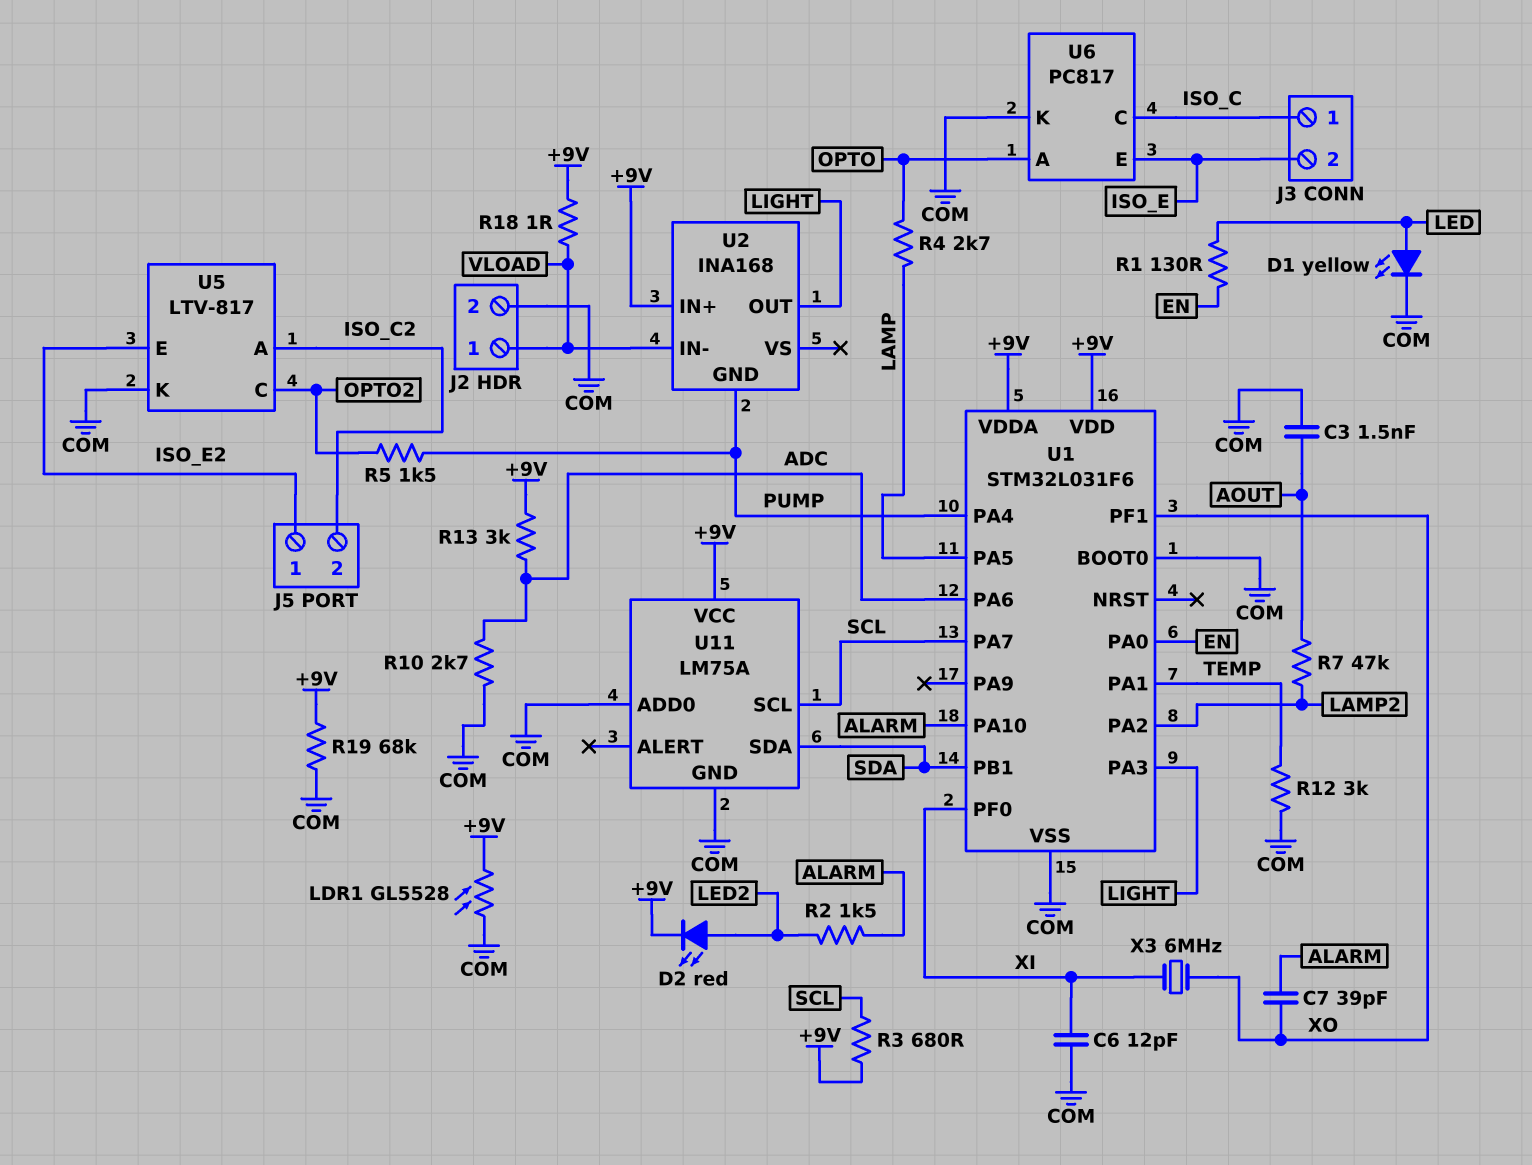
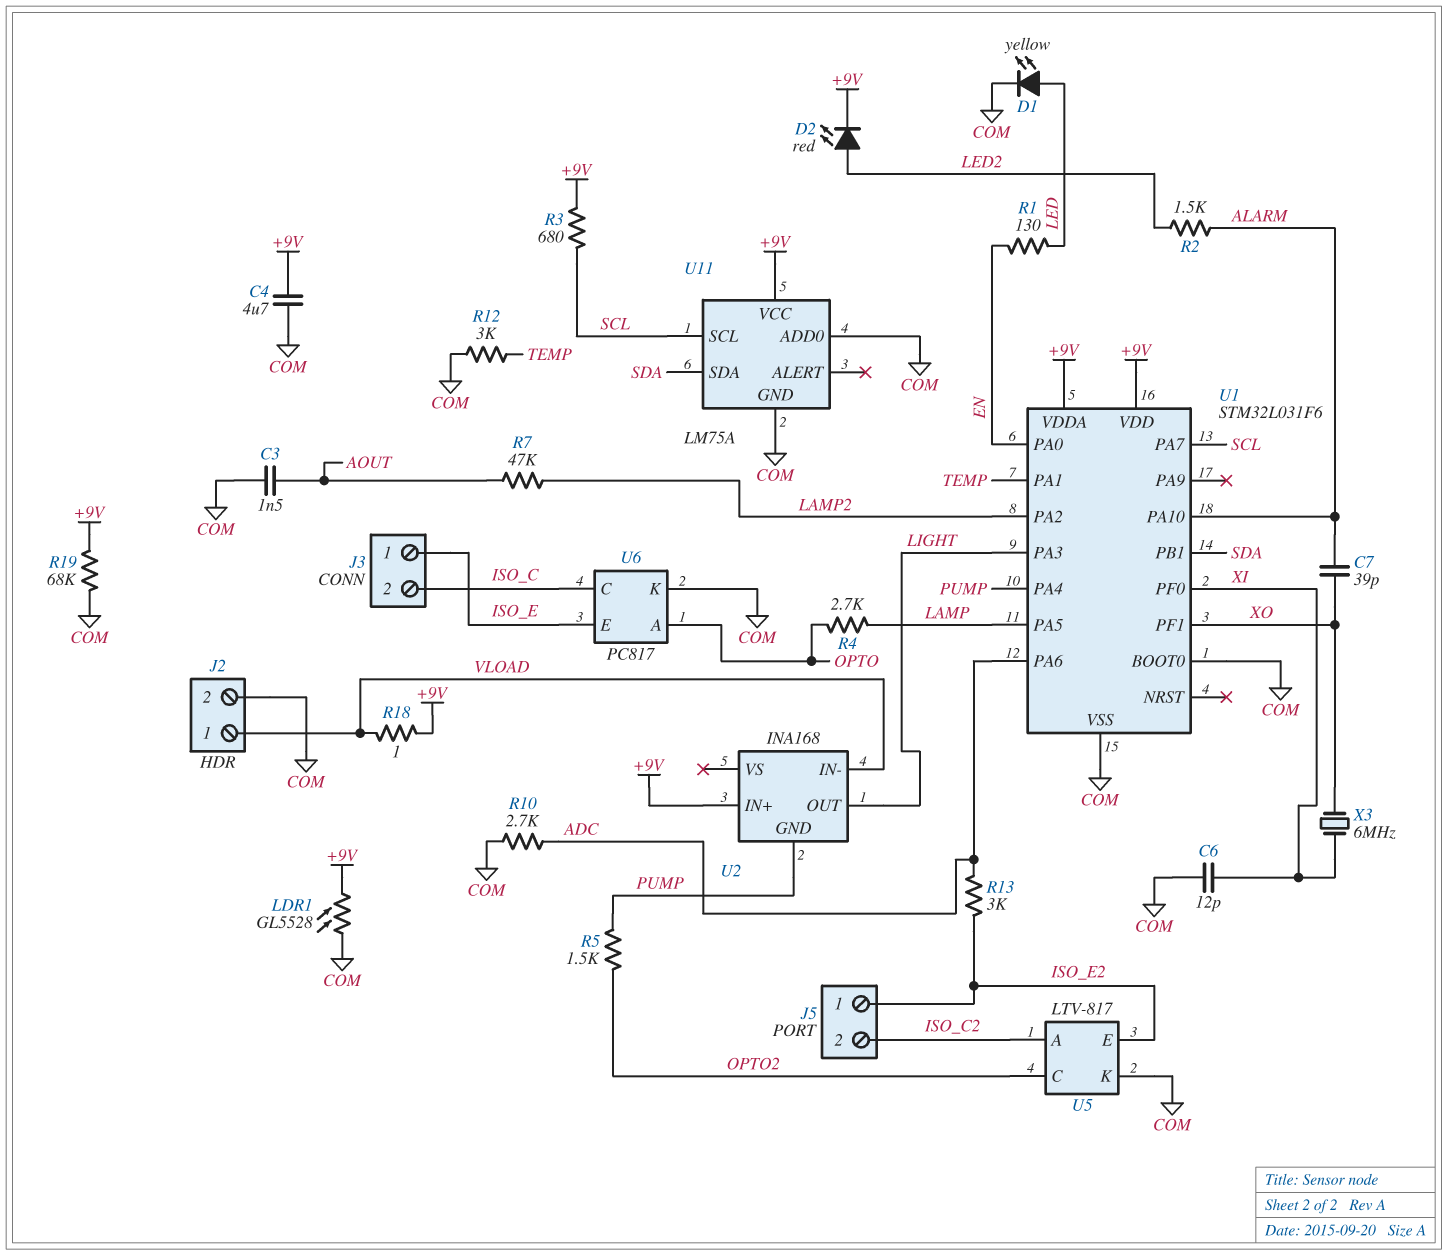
C4: none -> 4.7uF (+9V, COM)
J3 pin 1: ISO_C -> ISO_E
J3 pin 2: ISO_E -> ISO_C
R13: 3k (+9V, ADC) -> 3k (ADC, ISO_E2)

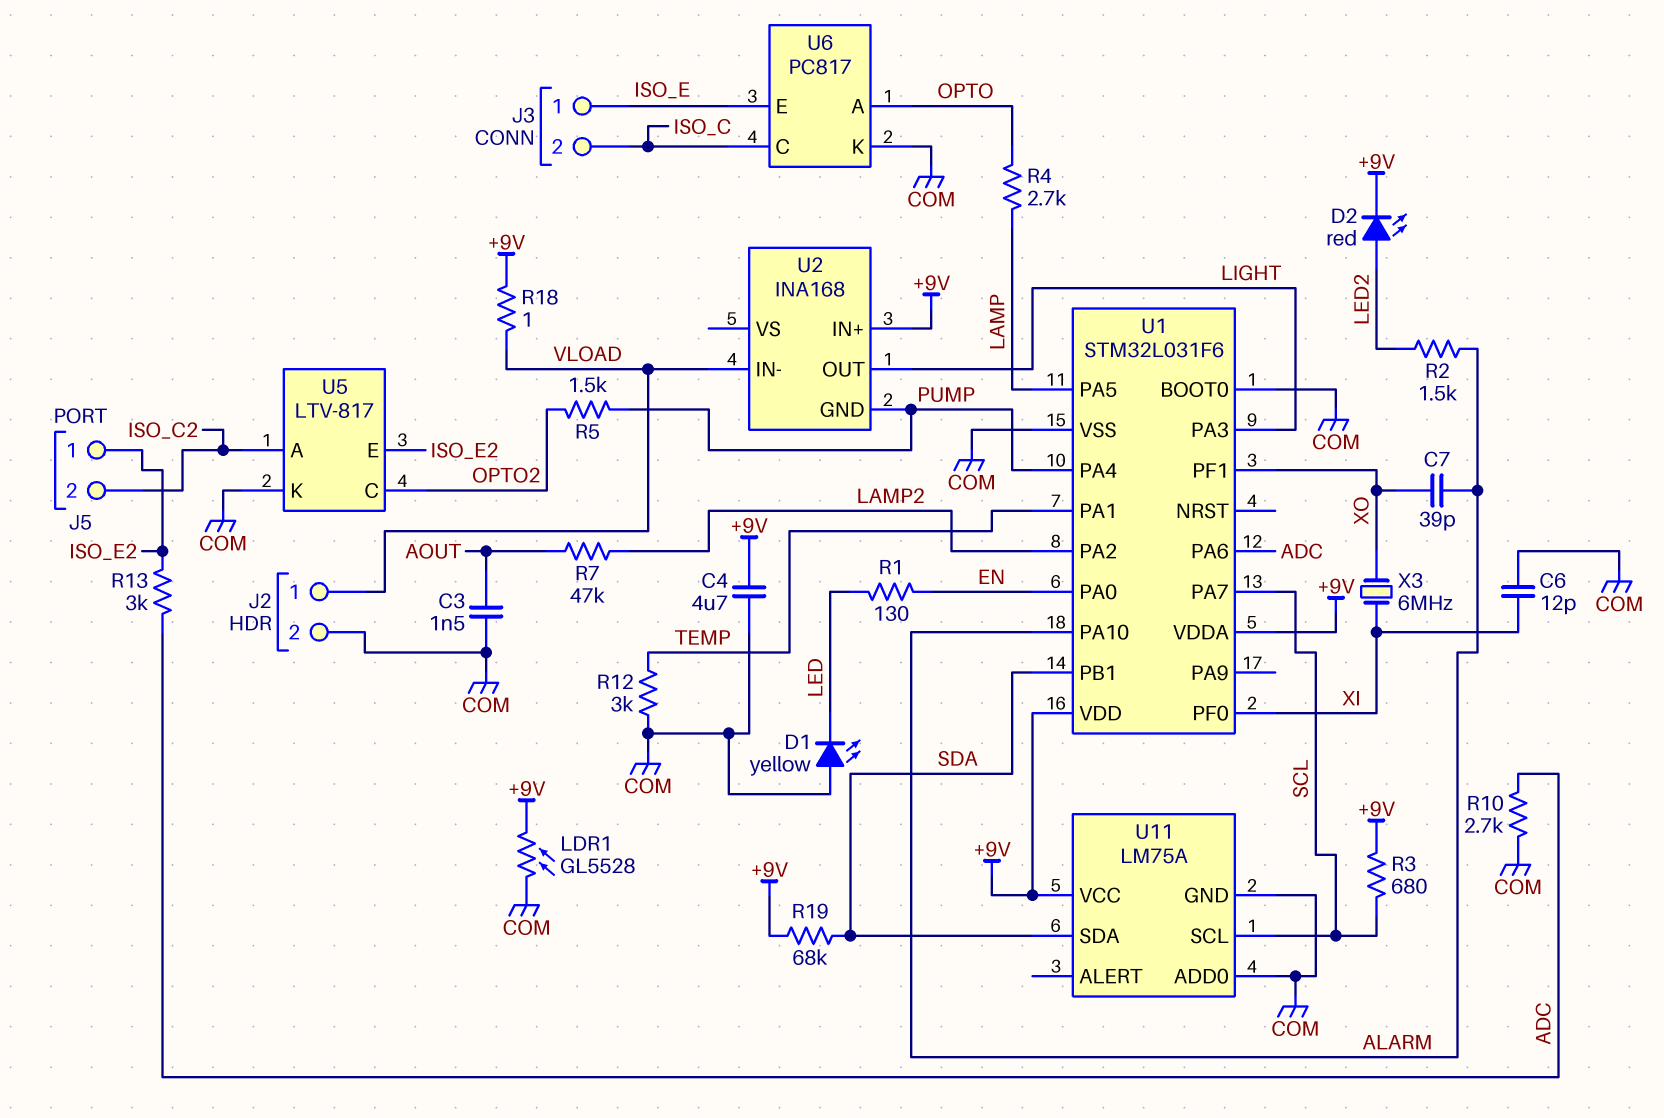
D1: LED yellow (A LED, K COM) -> LED yellow (A COM, K LED)
R19: 68k (+9V, COM) -> 68k (+9V, SDA)

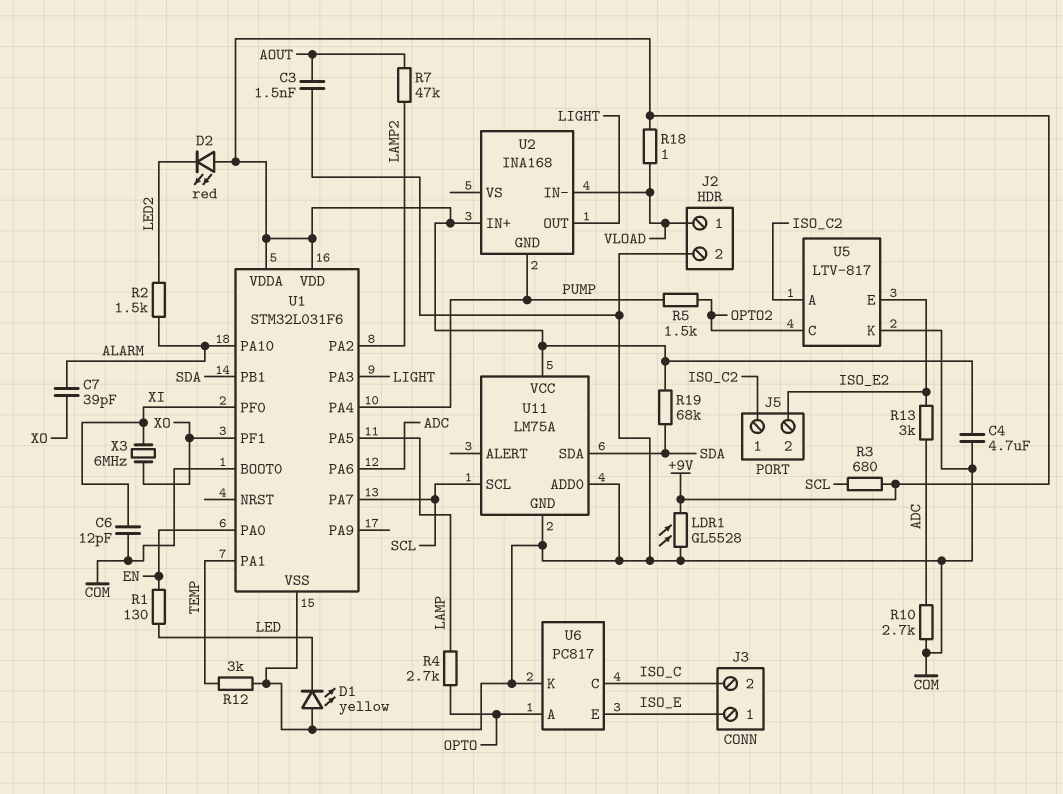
D2: LED red (A LED2, K +9V) -> LED red (A +9V, K LED2)
J5 pin 1: ISO_E2 -> ISO_C2
J5 pin 2: ISO_C2 -> ISO_E2

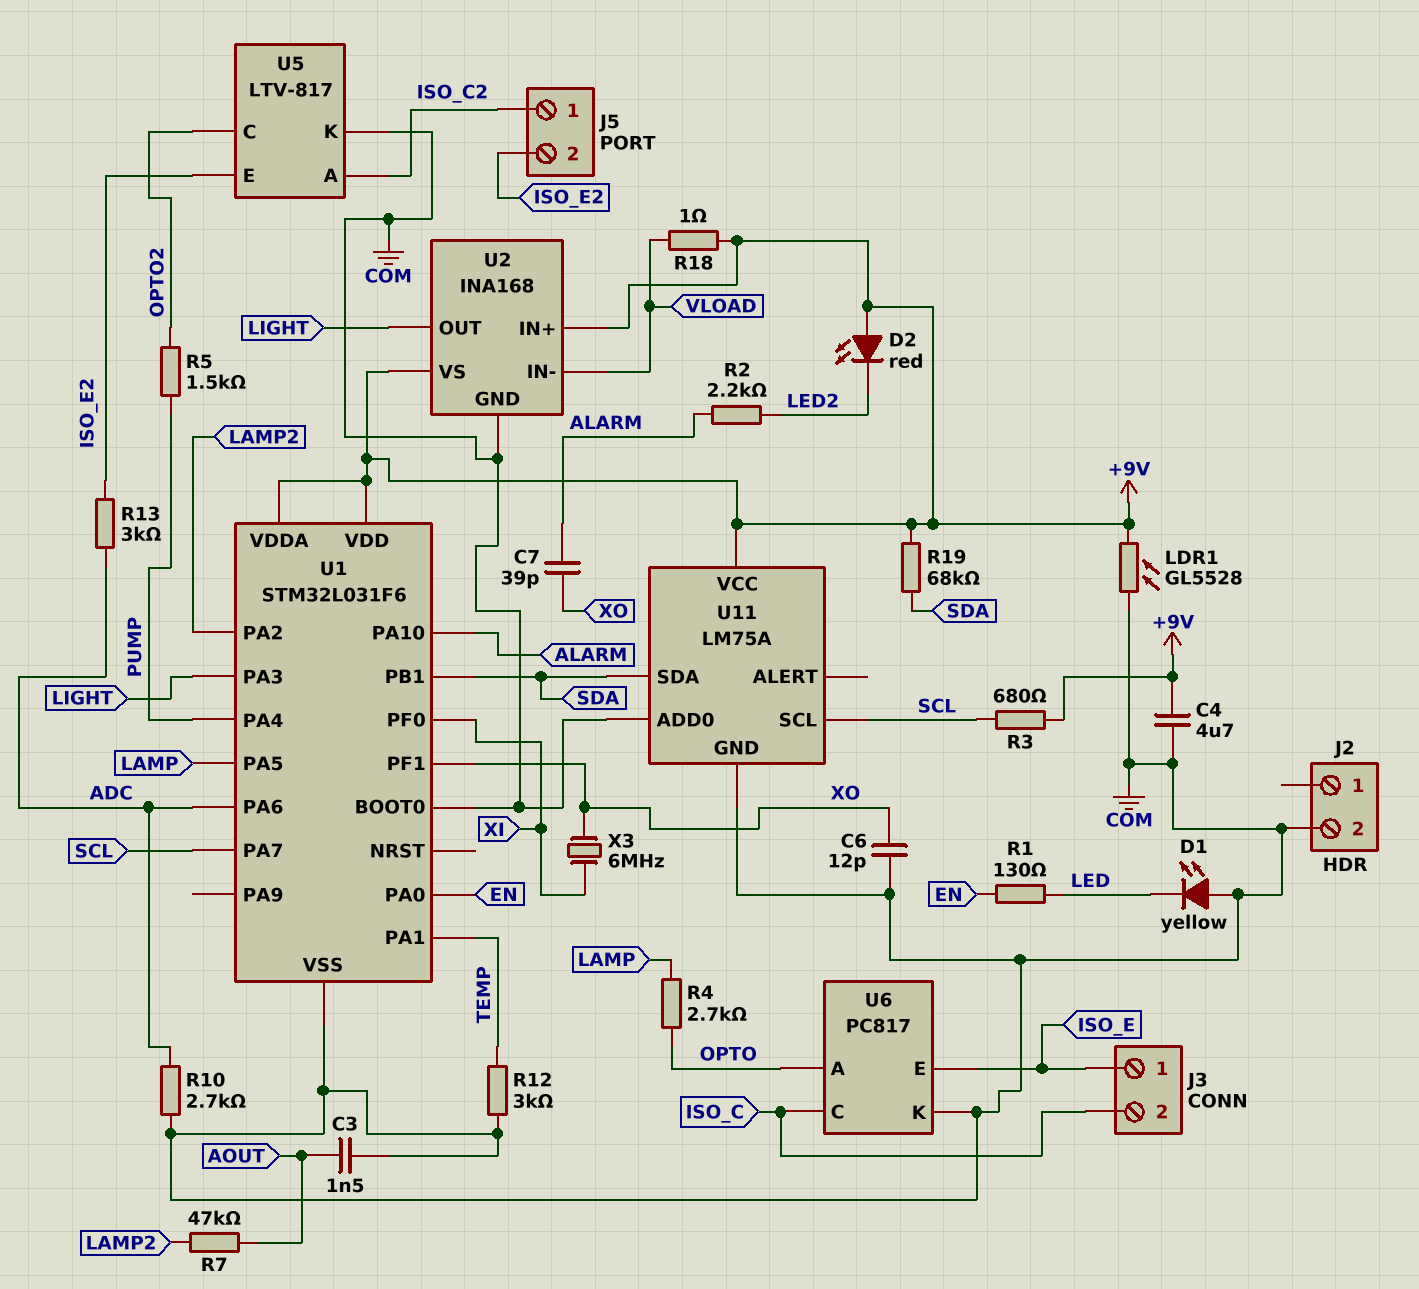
C6: 12pF (COM, XI) -> 12pF (COM, XO)
J2 pin 1: VLOAD -> none
R2: 1.5k (ALARM, LED2) -> 2.2k (ALARM, LED2)
U2 pin GND: PUMP -> COM
U2 pin VS: none -> +9V

